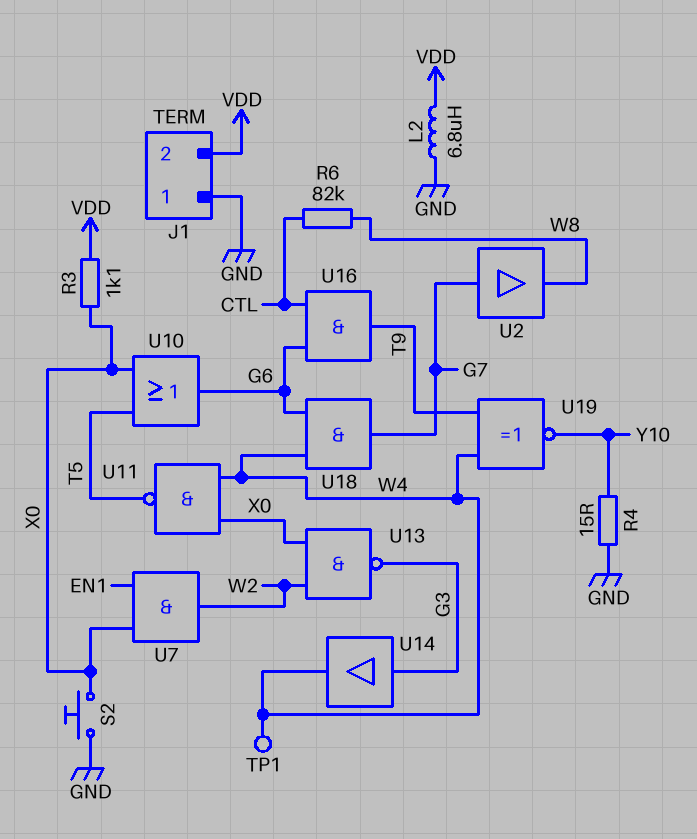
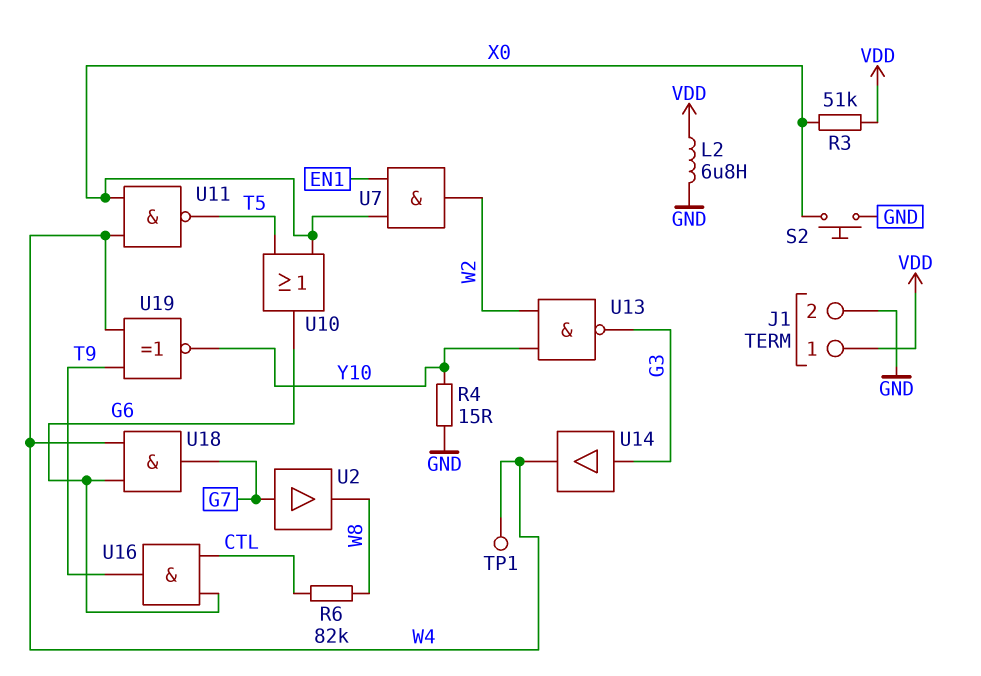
J1 pin 1: GND -> VDD
J1 pin 2: VDD -> GND
R3: 1.1k (VDD, X0) -> 51k (VDD, X0)
U13: NAND (in W2, in X0, out G3) -> NAND (in W2, in Y10, out G3)

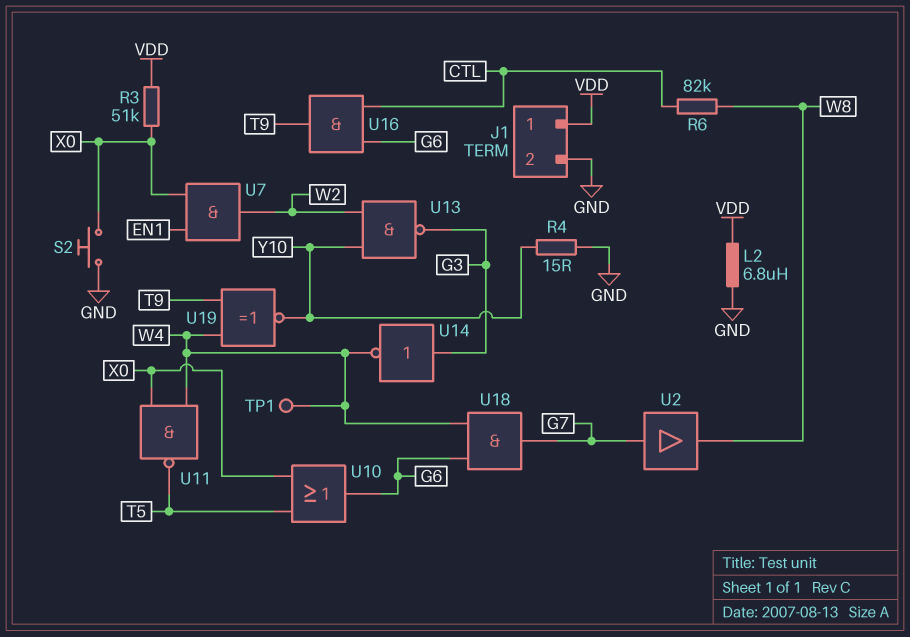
U14: buffer (in G3, out W4) -> NOT (in G3, out W4)

